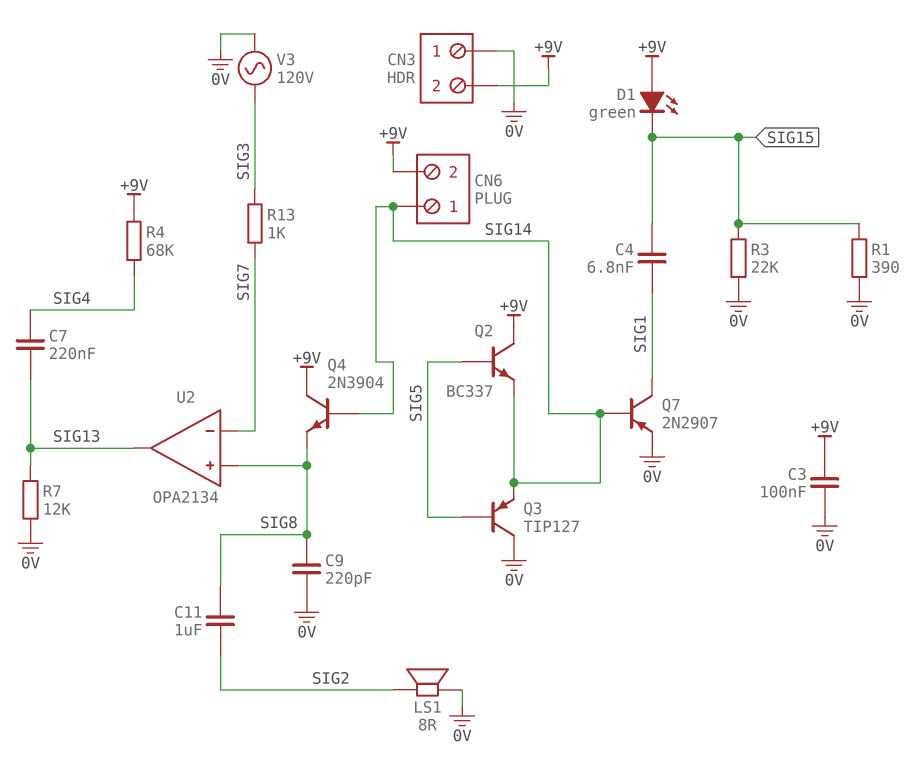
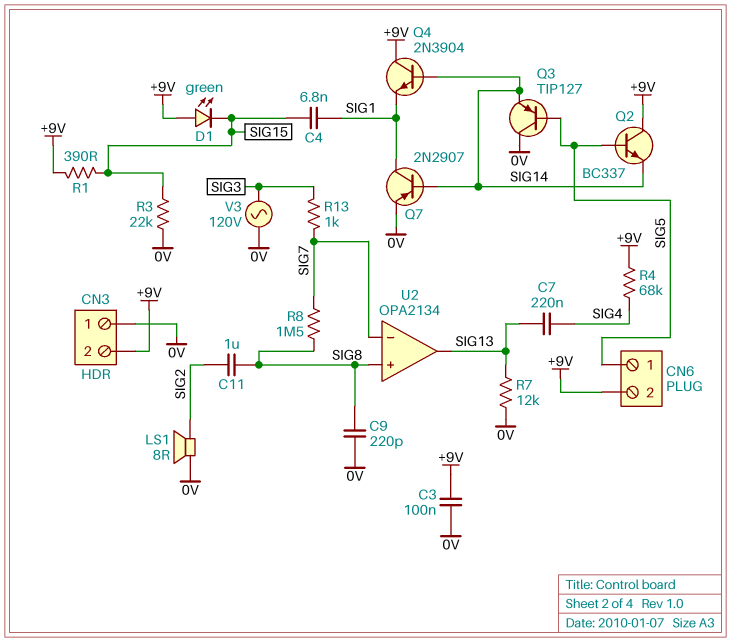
CN6 pin 1: SIG14 -> SIG5
Q4: NPN 2N3904 (B SIG14, C +9V, E SIG8) -> NPN 2N3904 (B SIG14, C +9V, E SIG1)
R1: 390 (0V, SIG15) -> 390 (+9V, SIG15)
R8: none -> 1.5M (SIG7, SIG8)

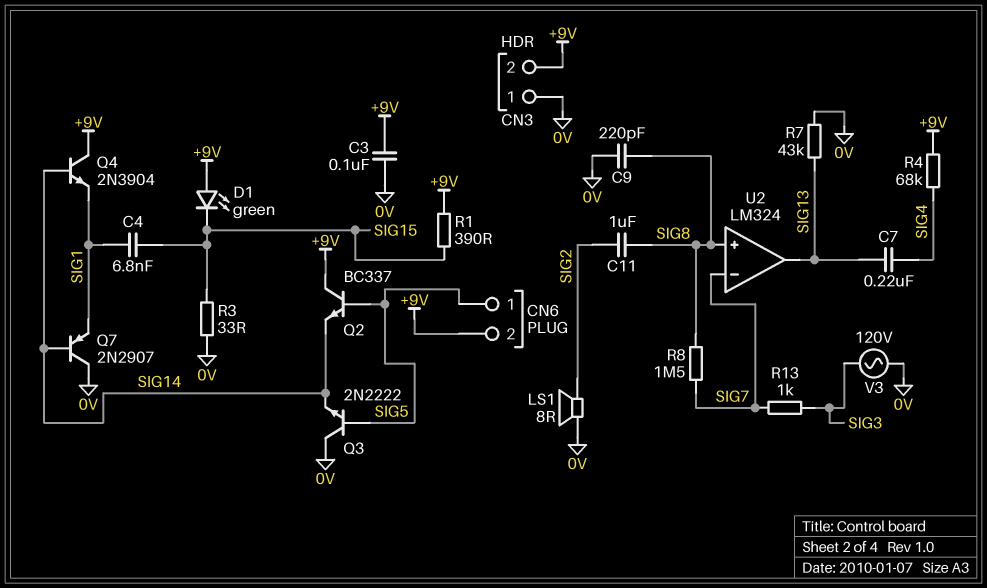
Q3: PNP TIP127 (B SIG5, C 0V, E SIG14) -> NPN 2N2222 (B SIG5, C 0V, E SIG14)
Q7: PNP 2N2907 (B SIG14, C SIG1, E 0V) -> PNP 2N2907 (B SIG14, C 0V, E SIG1)
R3: 22k (0V, SIG15) -> 33 (0V, SIG15)
R7: 12k (0V, SIG13) -> 43k (0V, SIG13)
U2: OPA2134 -> LM324

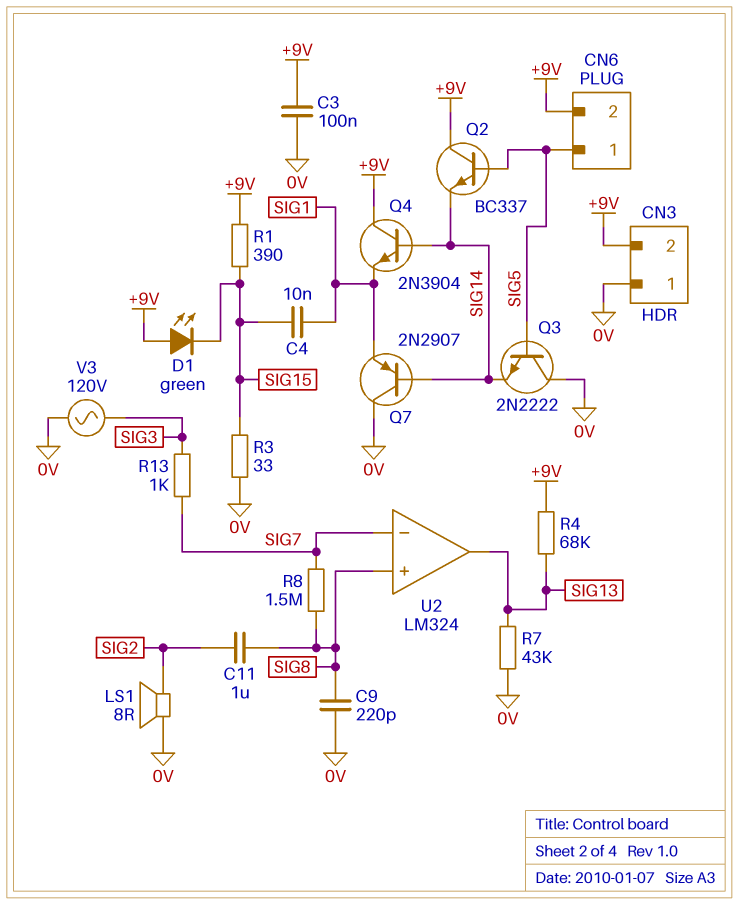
C4: 6.8nF (SIG1, SIG15) -> 10nF (SIG1, SIG15)
C7: 220nF (SIG4, SIG13) -> none
R4: 68k (+9V, SIG4) -> 68k (+9V, SIG13)

